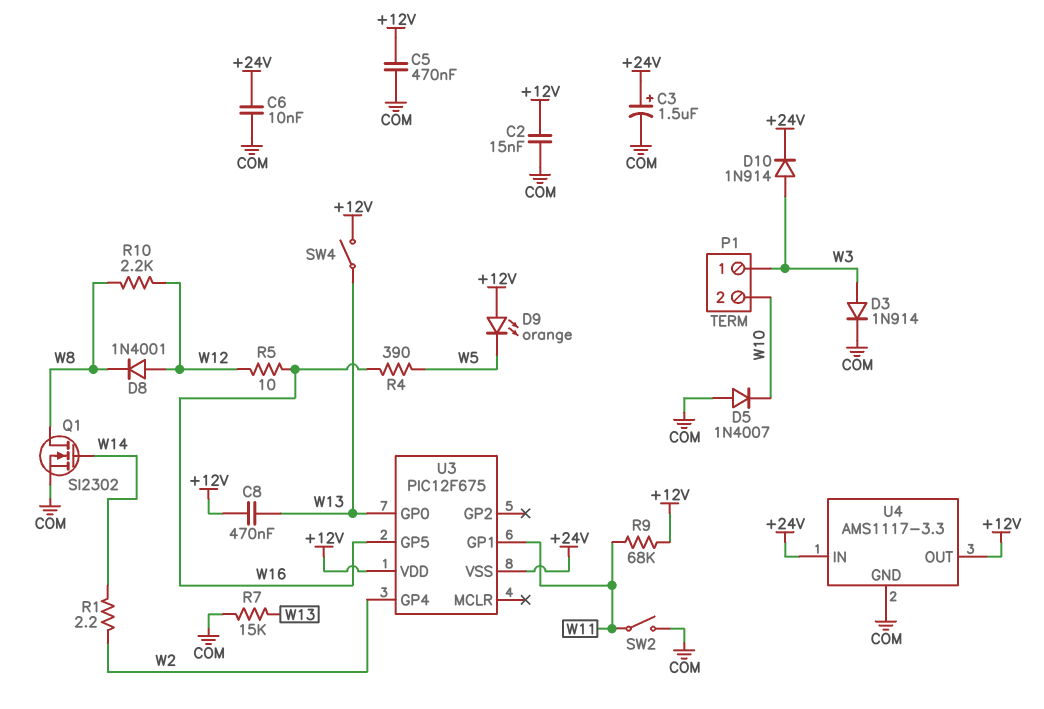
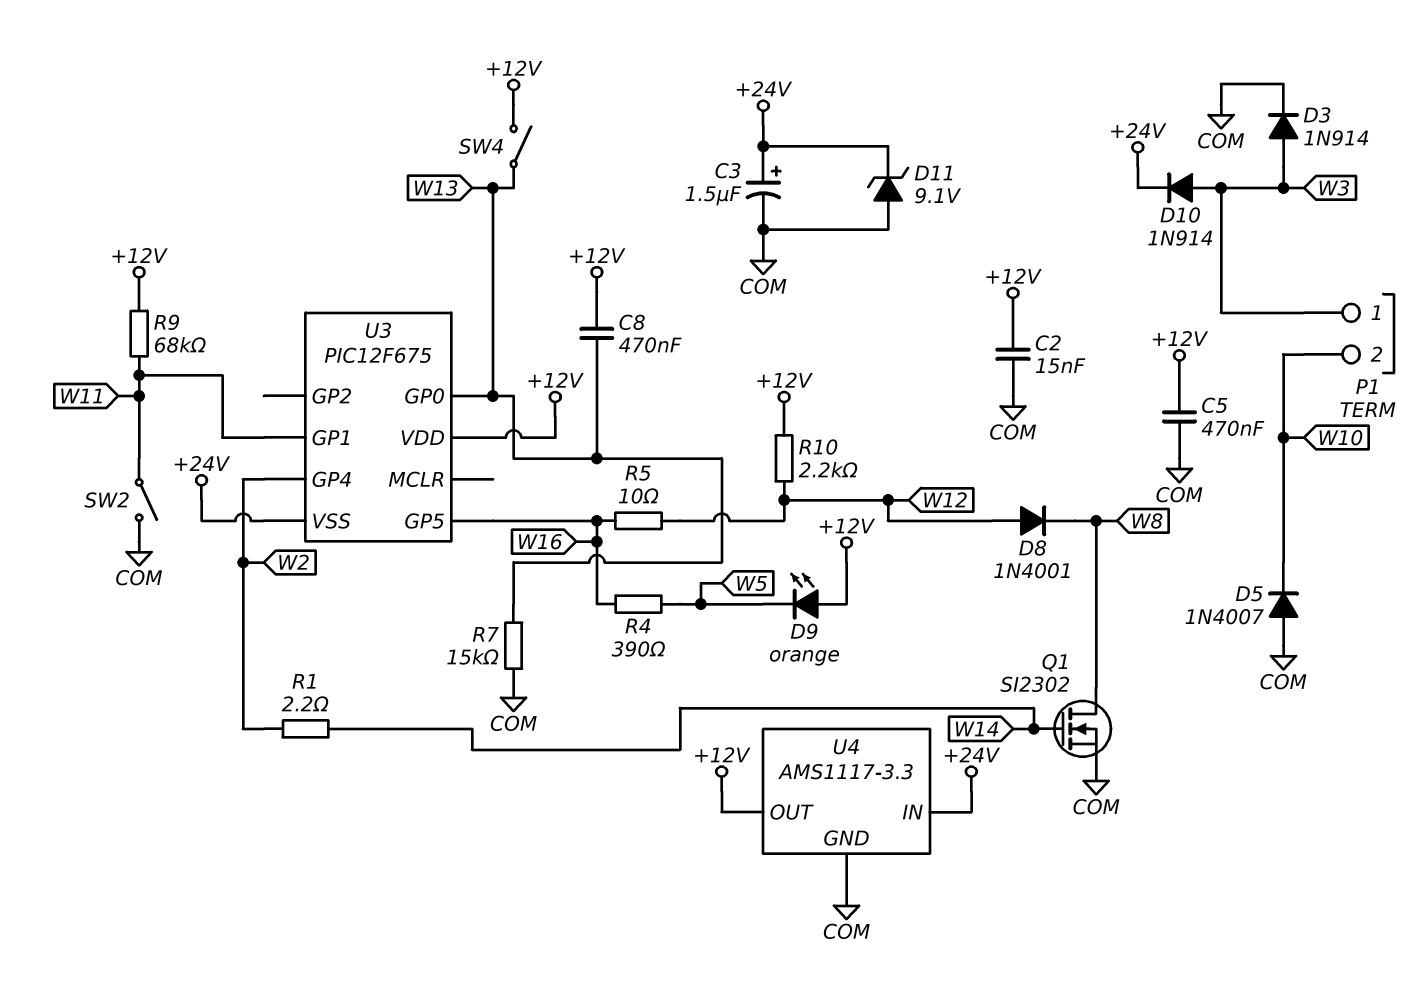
C6: 10nF (+24V, COM) -> none
D11: none -> zener 9.1V (A COM, K +24V)
R10: 2.2k (W8, W12) -> 2.2k (+12V, W12)

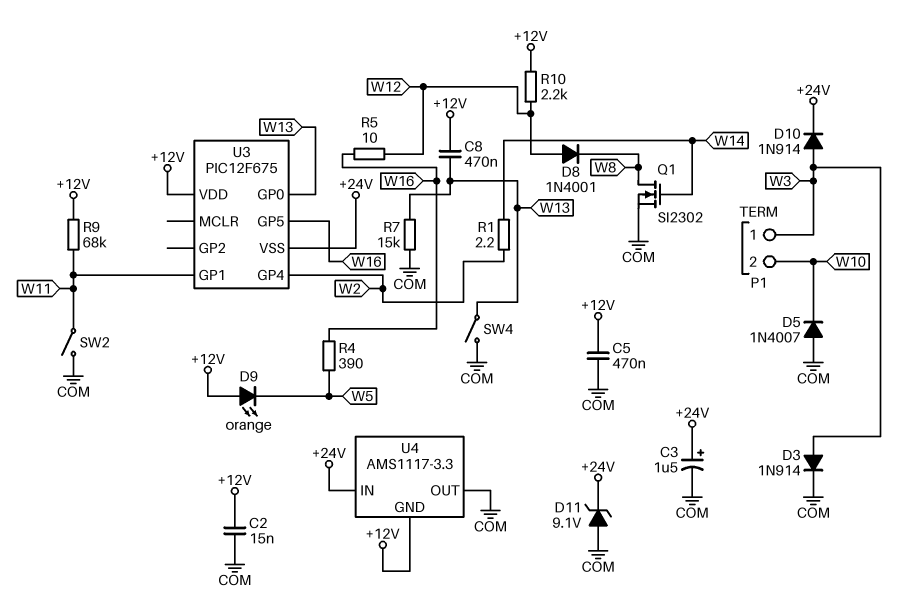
SW4: switch (+12V, W13) -> switch (COM, W13)
U4 pin GND: COM -> +12V
U4 pin OUT: +12V -> COM

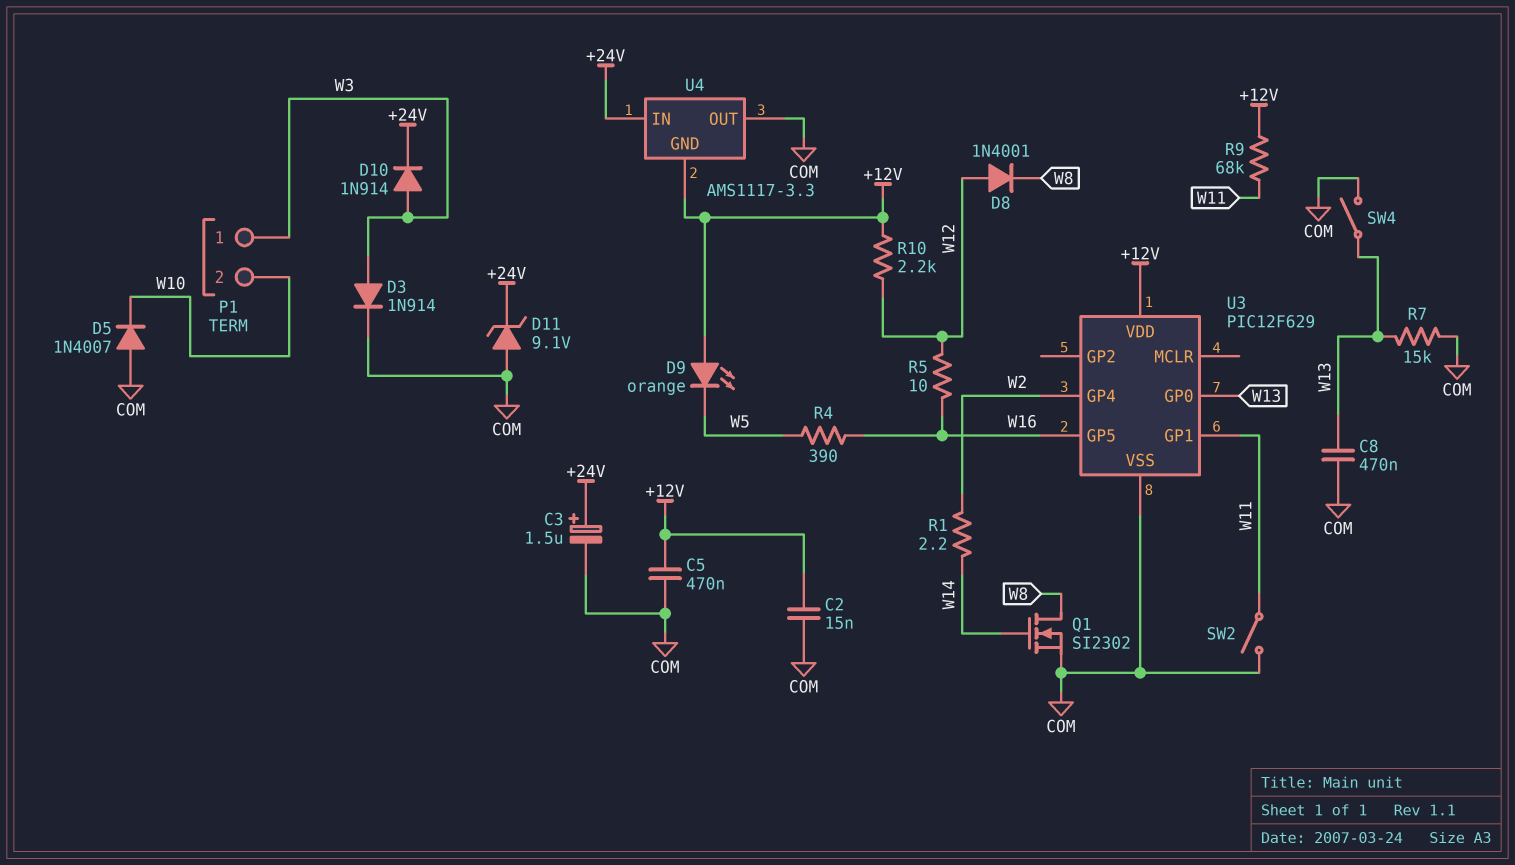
C8: 470nF (+12V, W13) -> 470nF (COM, W13)
U3: PIC12F675 -> PIC12F629
U3 pin VSS: +24V -> COM

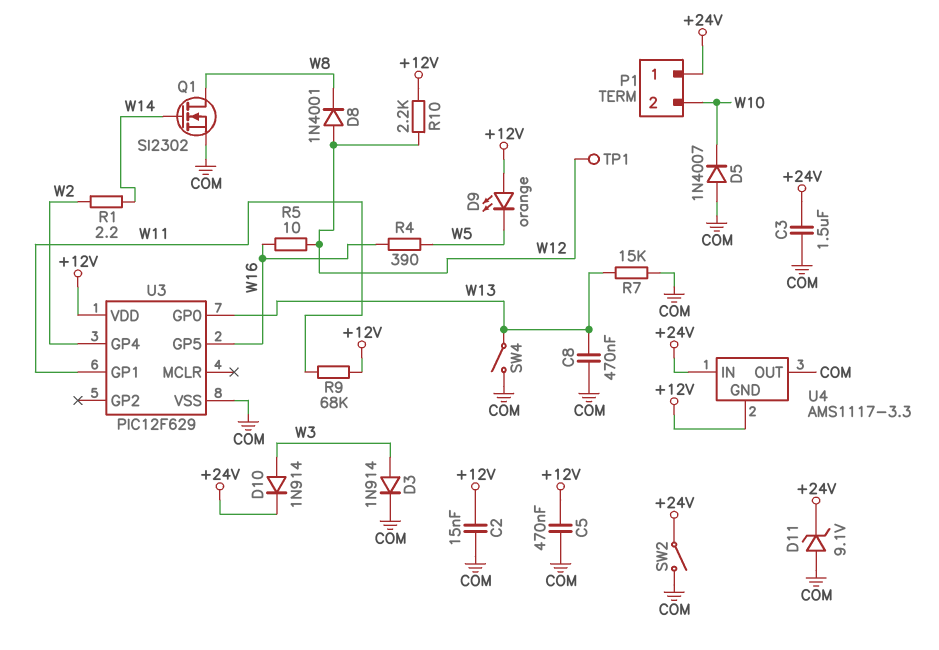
C3: 1.5uF (plus +24V, minus COM) -> 1.5uF (+24V, COM)
P1 pin 1: W3 -> +24V
SW2: switch (COM, W11) -> switch (+24V, COM)
TP1: none -> test point (W12)

